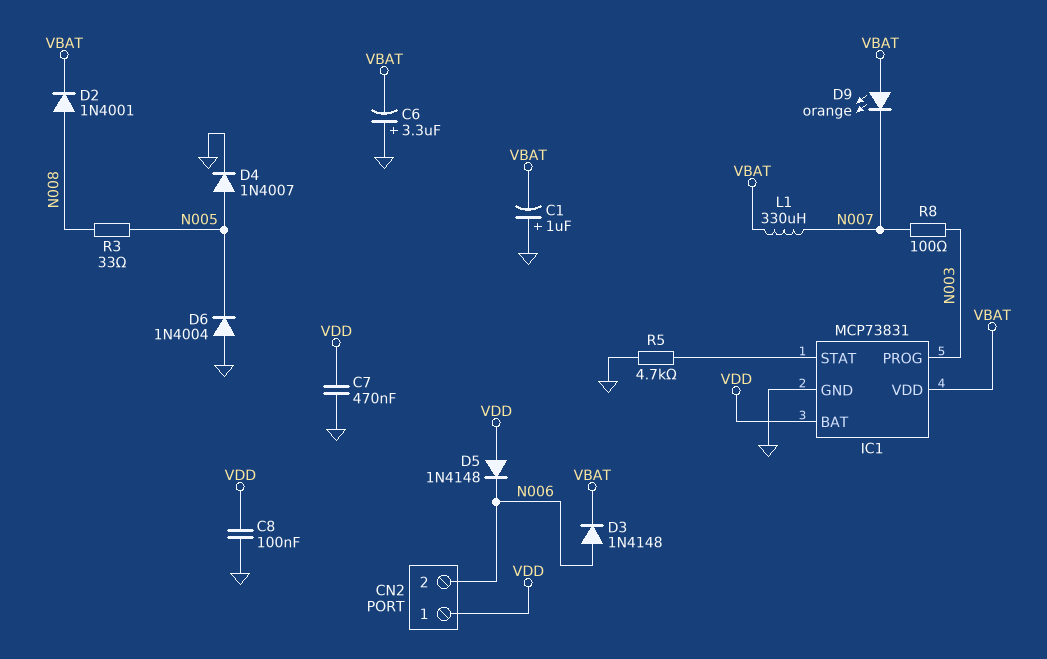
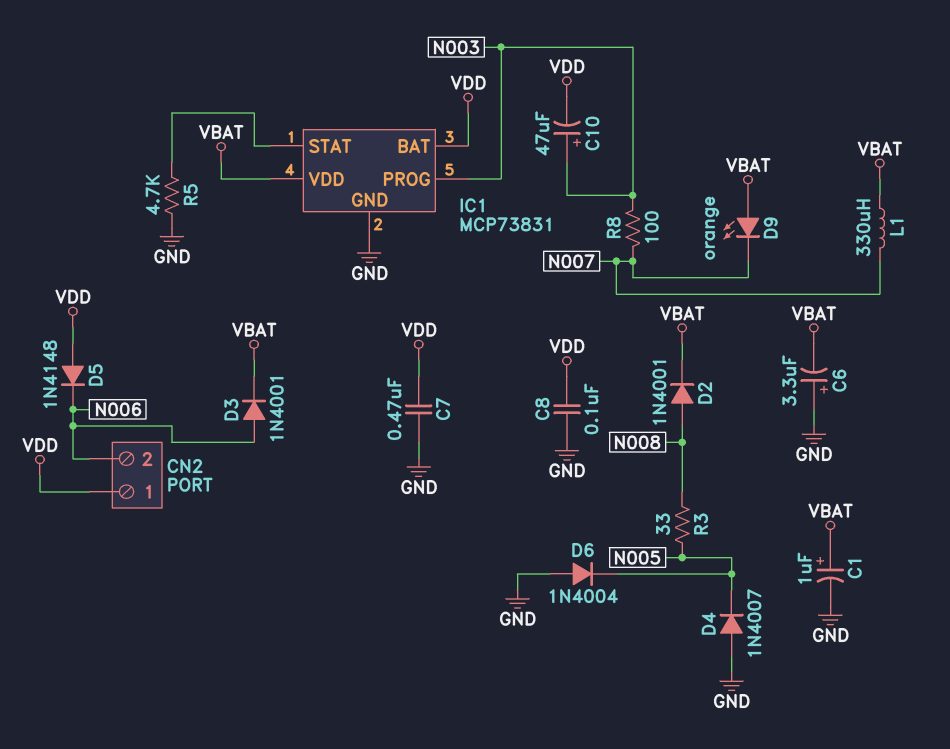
C1: 1uF (plus GND, minus VBAT) -> 1uF (plus VBAT, minus GND)
C10: none -> 47uF (plus N003, minus VDD)
D3: diode 1N4148 (A N006, K VBAT) -> diode 1N4001 (A N006, K VBAT)
D4: diode 1N4007 (A N005, K GND) -> diode 1N4007 (A GND, K N005)

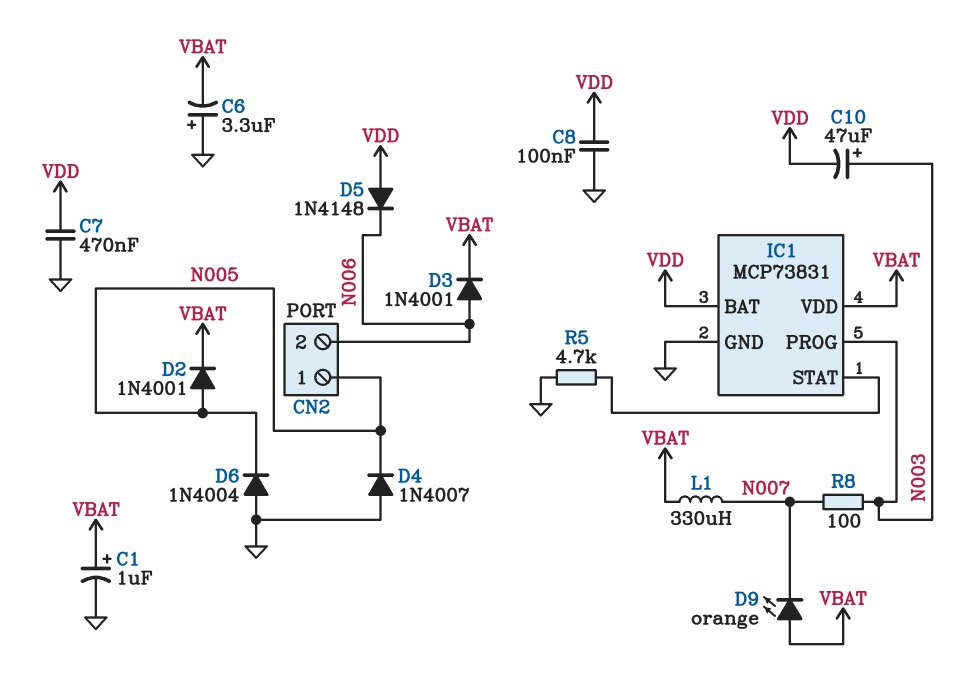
CN2 pin 1: VDD -> N005
D2: diode 1N4001 (A N008, K VBAT) -> diode 1N4001 (A N005, K VBAT)
R3: 33 (N005, N008) -> none

